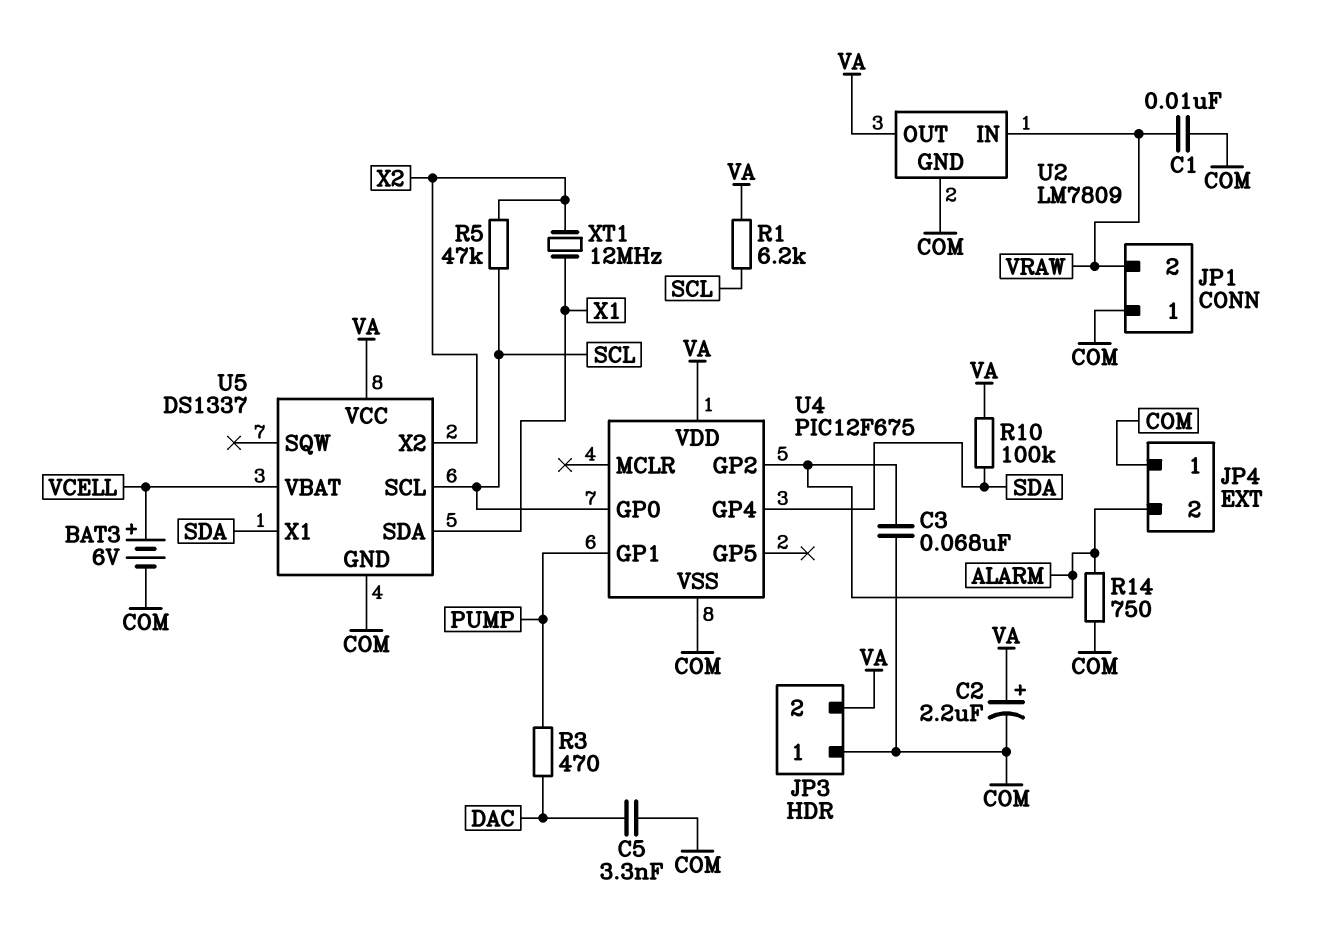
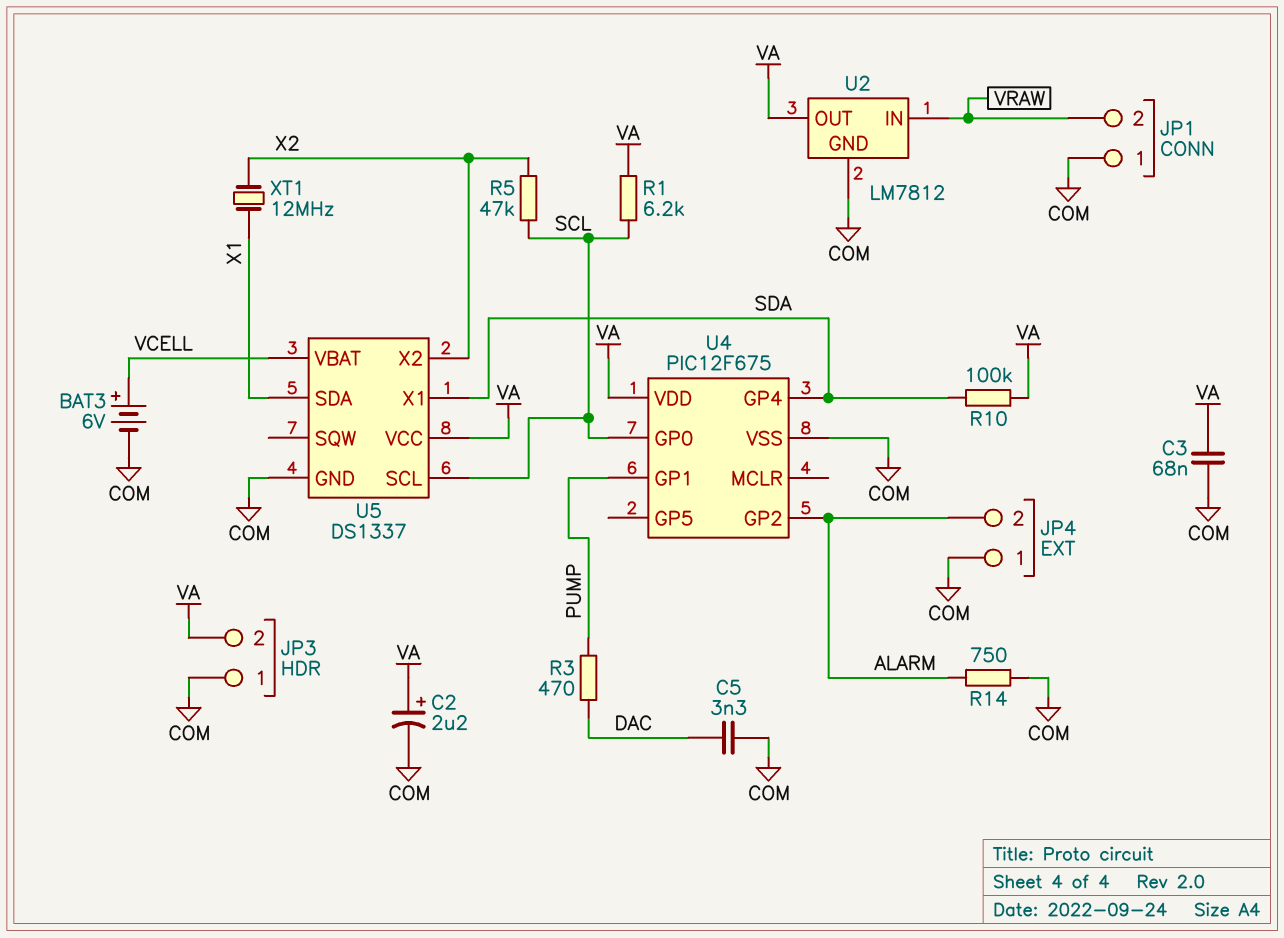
C1: 10nF (COM, VRAW) -> none
C3: 68nF (ALARM, COM) -> 68nF (COM, VA)
U2: LM7809 -> LM7812

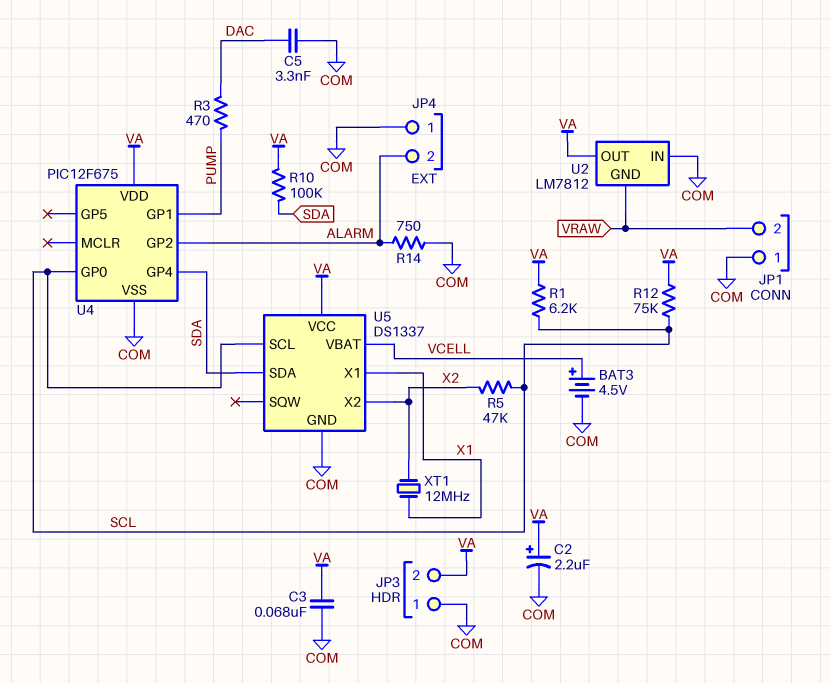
BAT3: 6V (plus VCELL, minus COM) -> 4.5V (plus VCELL, minus COM)
R12: none -> 75k (SCL, VA)
U2 pin GND: COM -> VRAW
U2 pin IN: VRAW -> COM
U5 pin SDA: X1 -> SDA
U5 pin X1: SDA -> X1

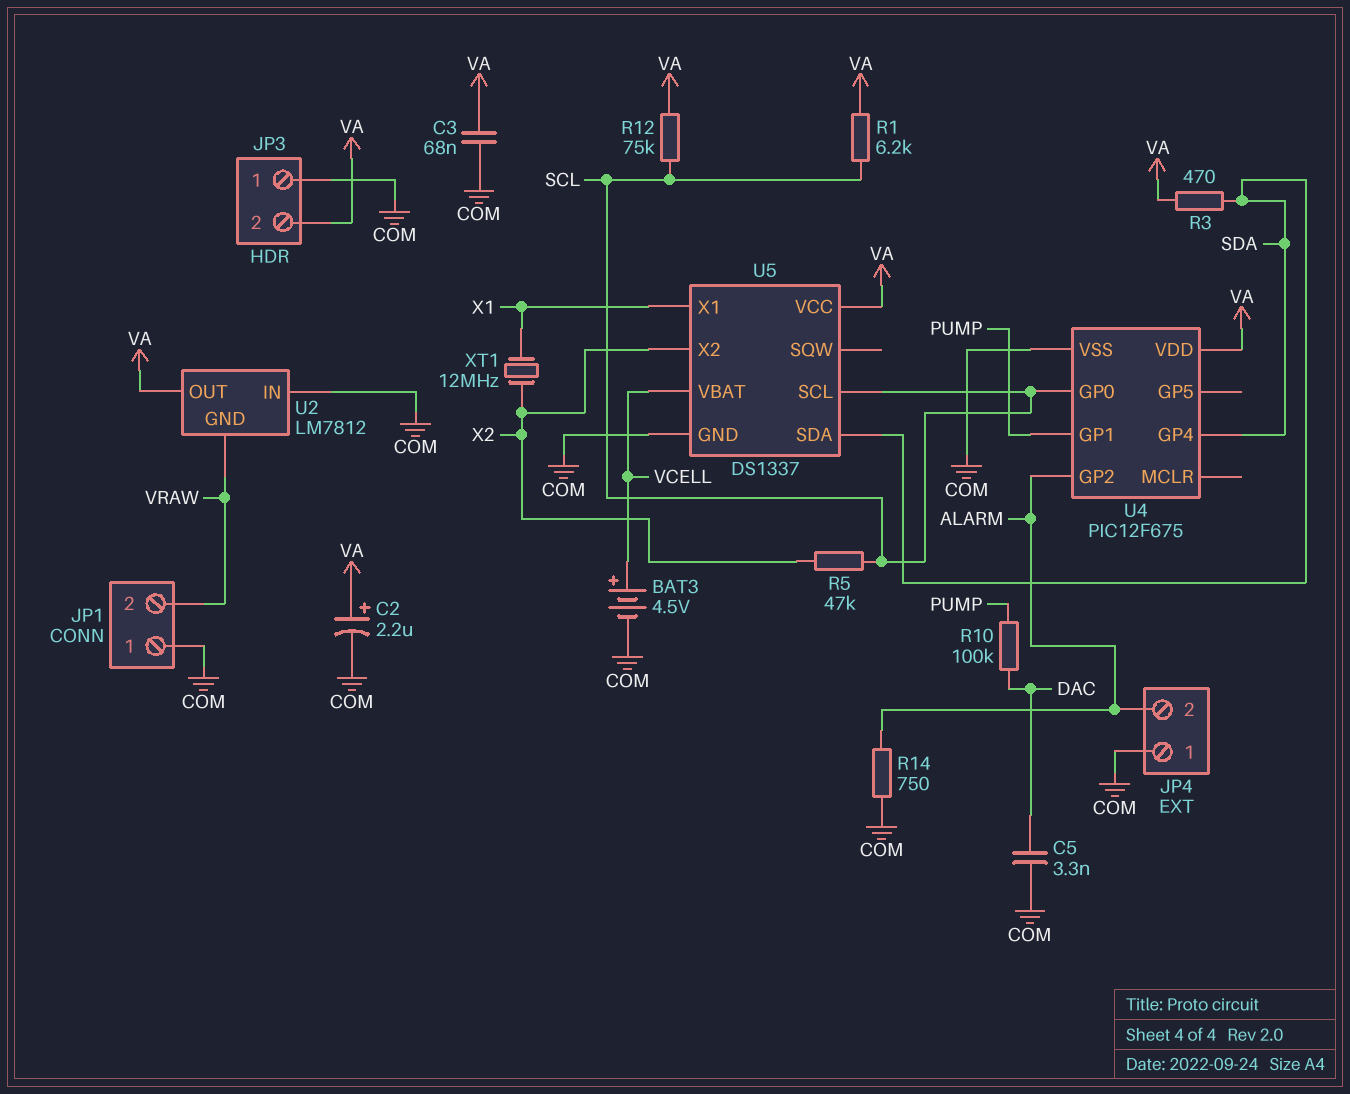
R3: 470 (DAC, PUMP) -> 470 (SDA, VA)
R10: 100k (SDA, VA) -> 100k (DAC, PUMP)

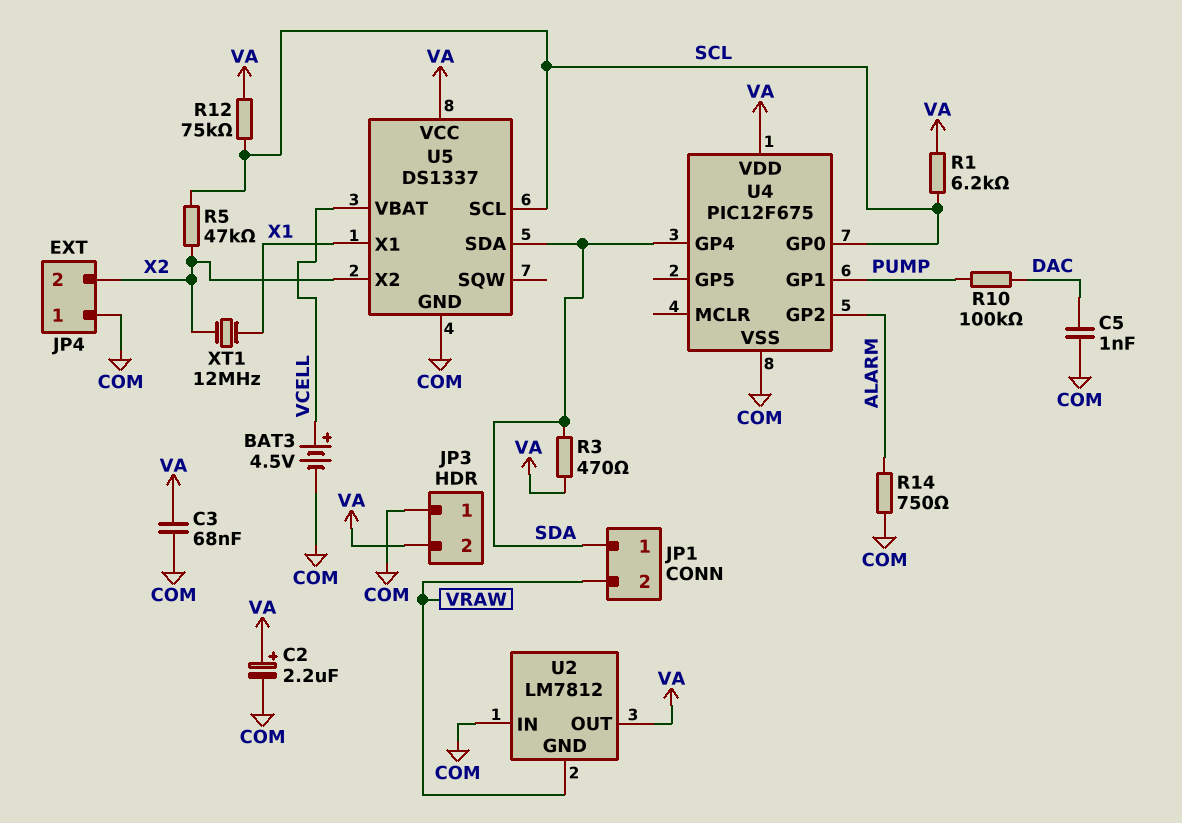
C5: 3.3nF (COM, DAC) -> 1nF (COM, DAC)
JP1 pin 1: COM -> SDA
JP4 pin 2: ALARM -> X2

